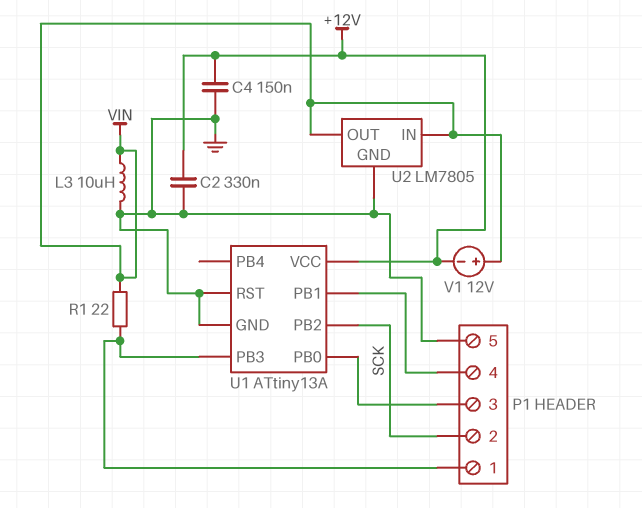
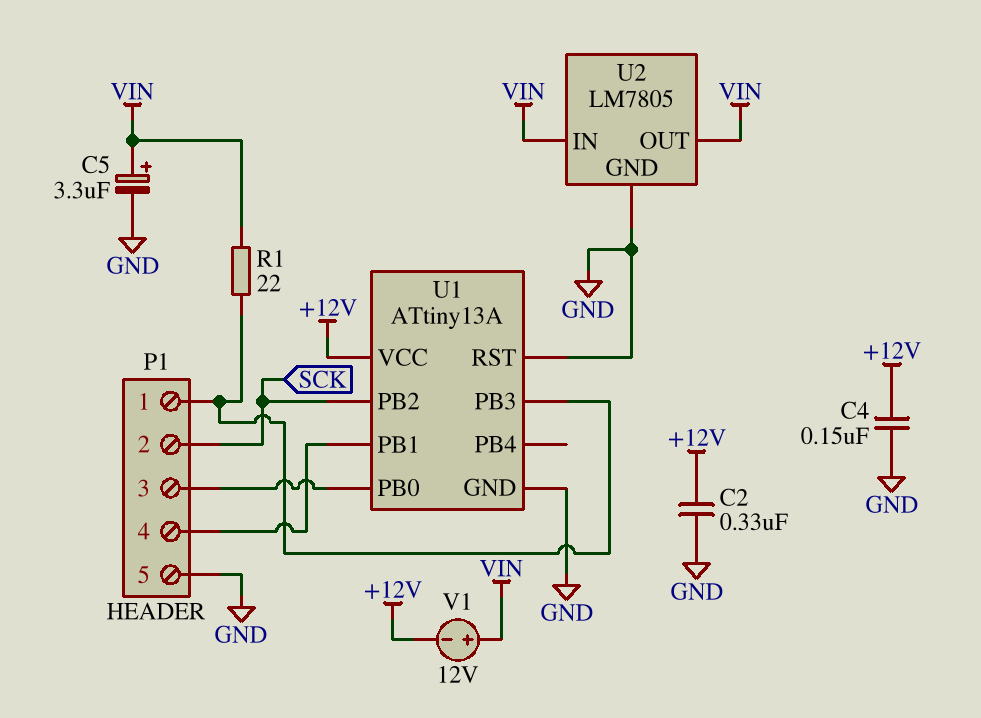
C5: none -> 3.3uF (plus VIN, minus GND)
L3: 10uH (GND, VIN) -> none

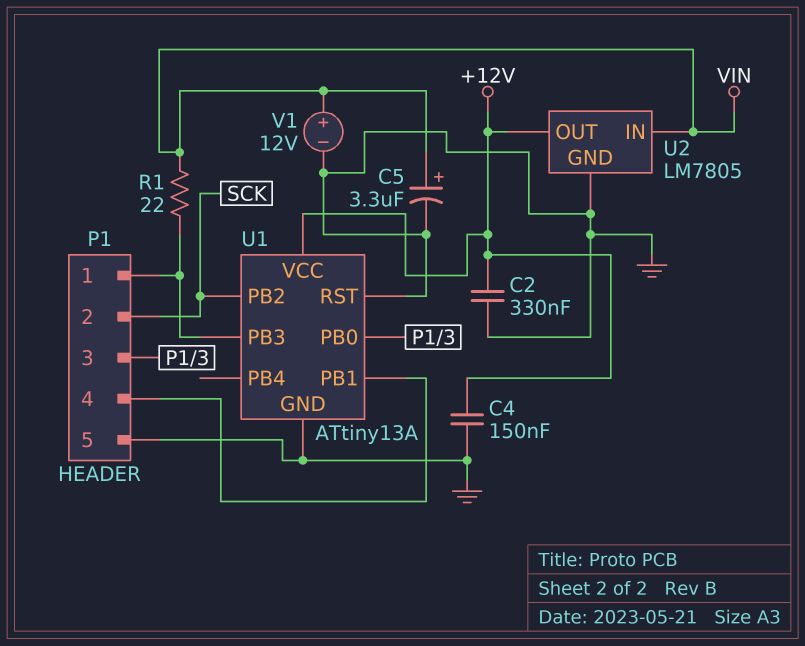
U2 pin OUT: VIN -> +12V
V1: 12V (plus VIN, minus +12V) -> 12V (plus VIN, minus GND)

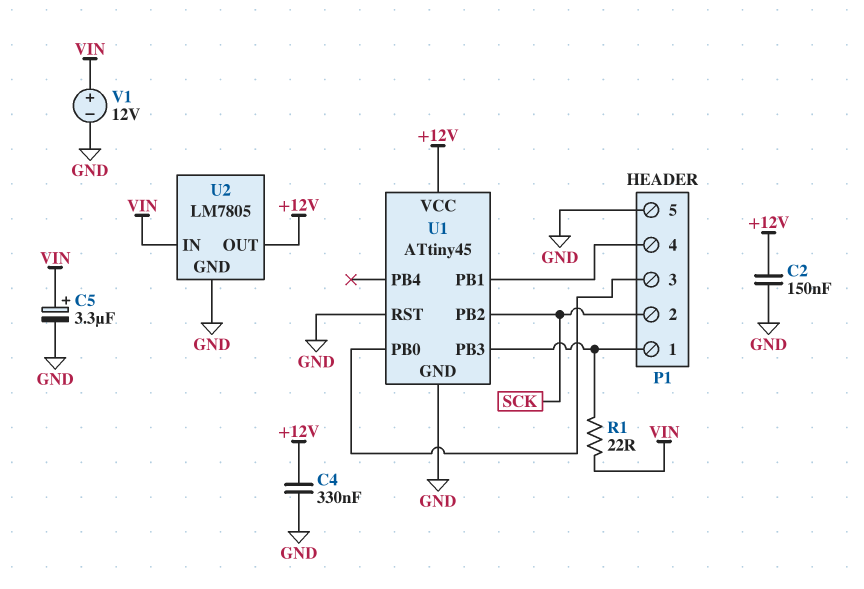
C2: 330nF (+12V, GND) -> 150nF (+12V, GND)
C4: 150nF (+12V, GND) -> 330nF (+12V, GND)
U1: ATtiny13A -> ATtiny45

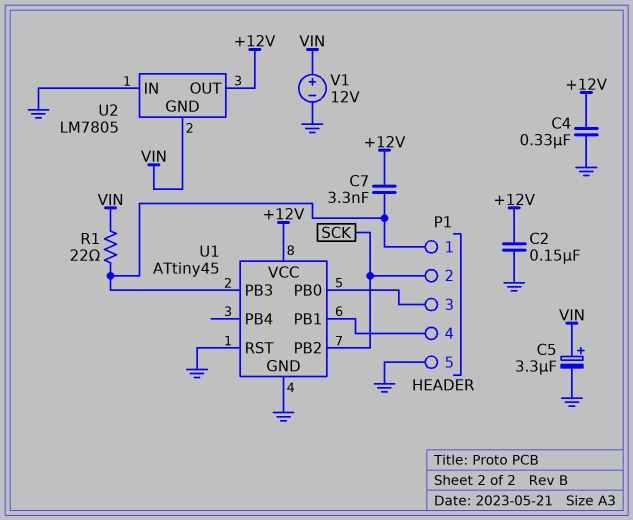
C7: none -> 3.3nF (+12V, P1/1)
U2 pin GND: GND -> VIN
U2 pin IN: VIN -> GND

